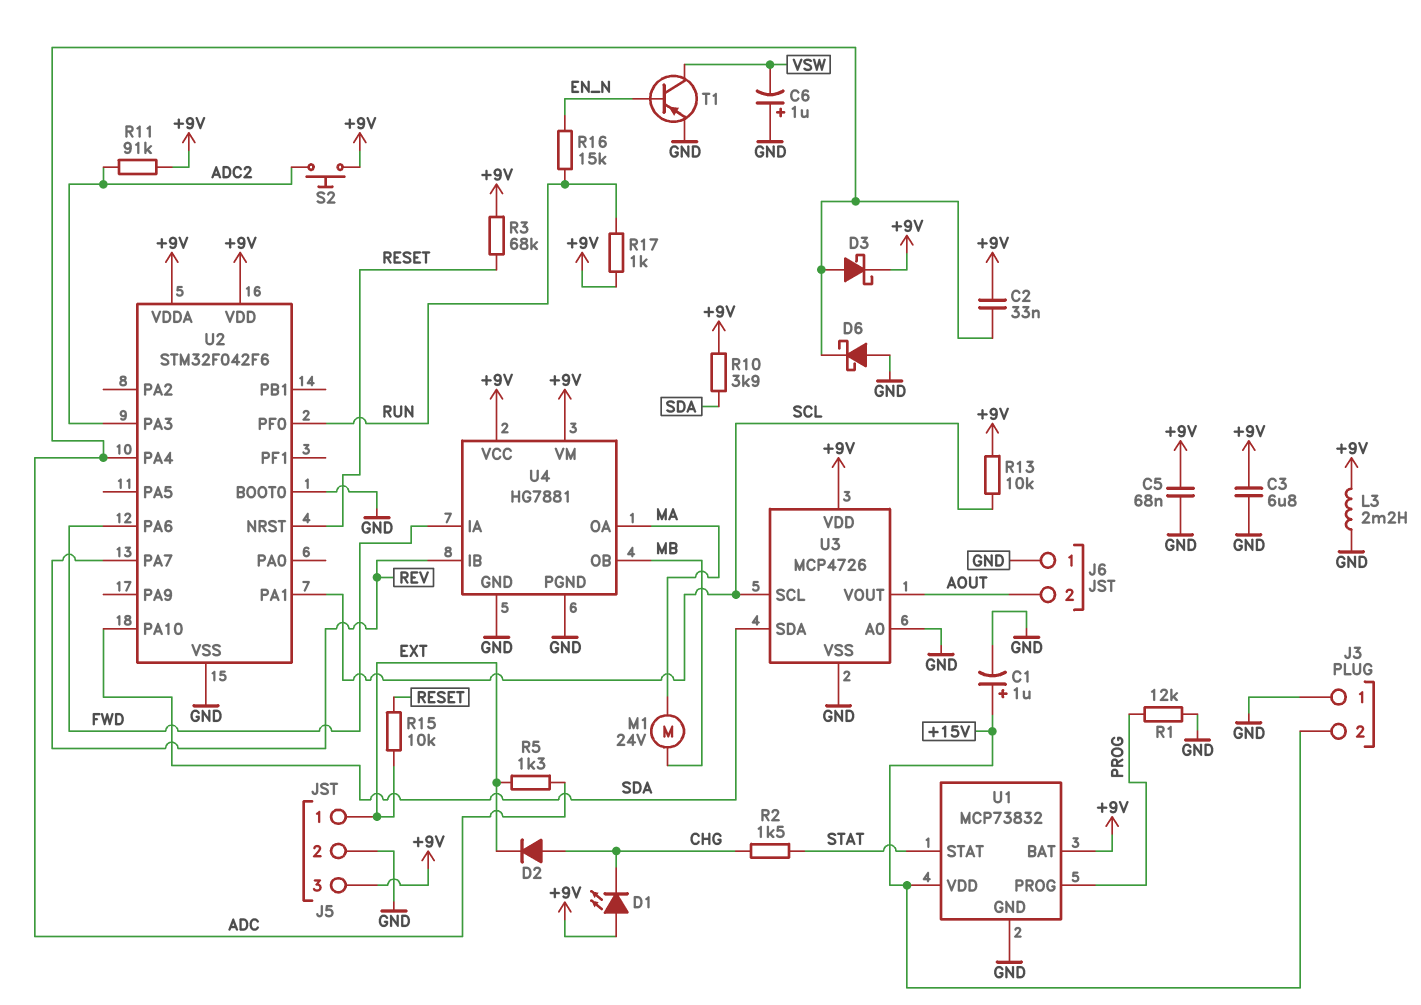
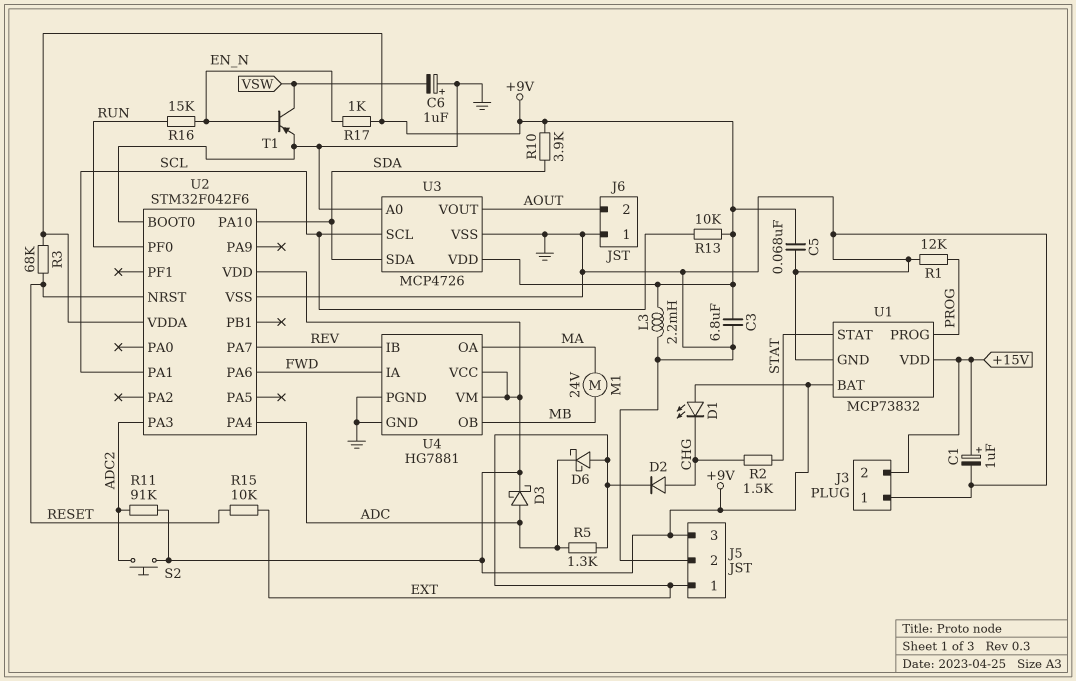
C2: 33nF (+9V, ADC) -> none
D6: schottky (A GND, K ADC) -> schottky (A EXT, K ADC)
R17: 1k (+9V, RUN) -> 1k (+9V, EN_N)

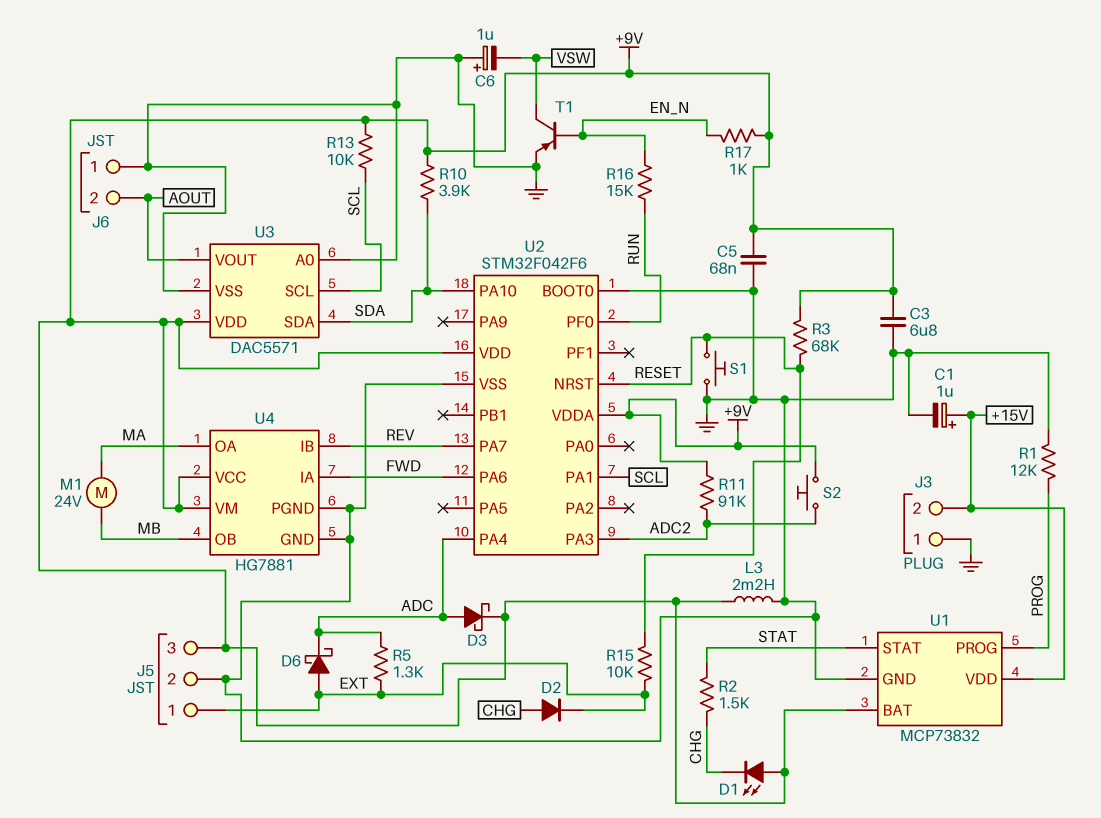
S1: none -> button (GND, RESET)
U3: MCP4726 -> DAC5571

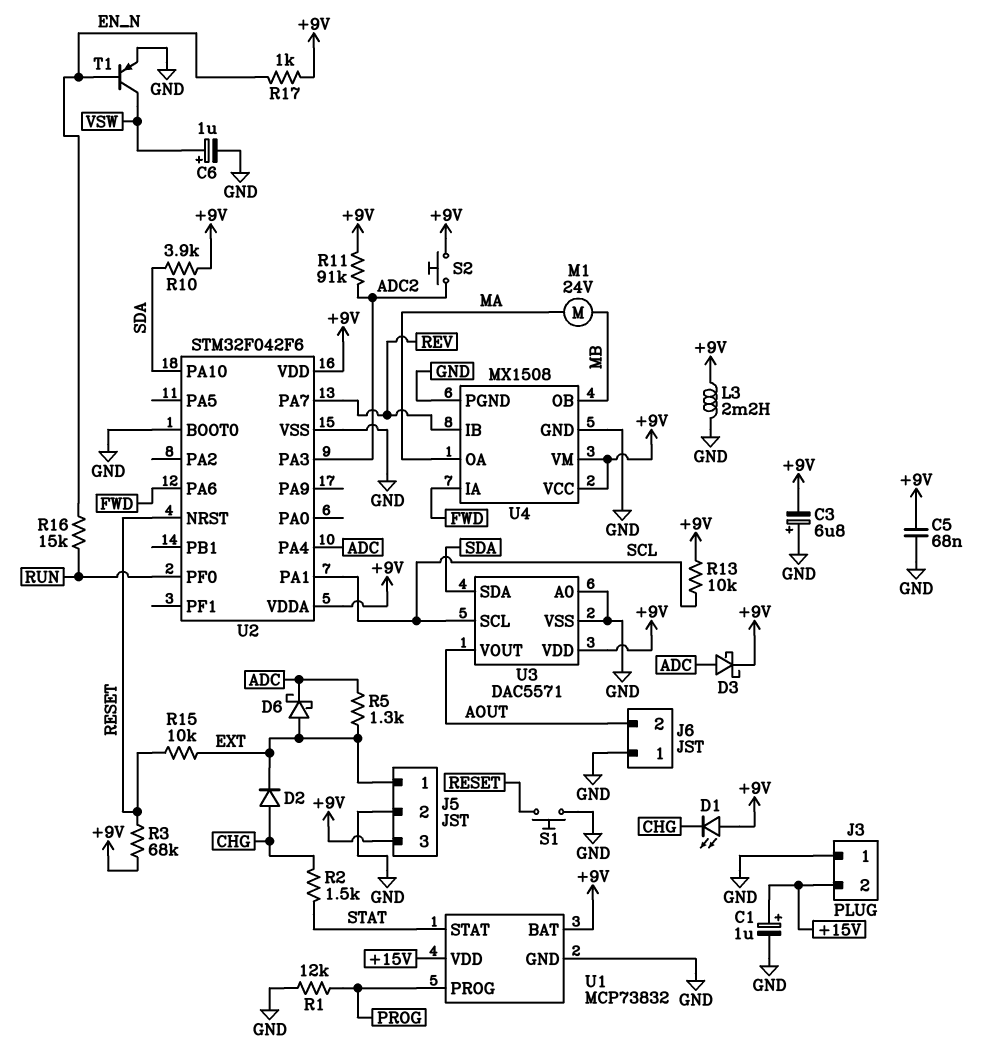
C3: 6.8uF (+9V, GND) -> 6.8uF (plus GND, minus +9V)
C6: 1uF (plus GND, minus VSW) -> 1uF (plus VSW, minus GND)
U4: HG7881 -> MX1508

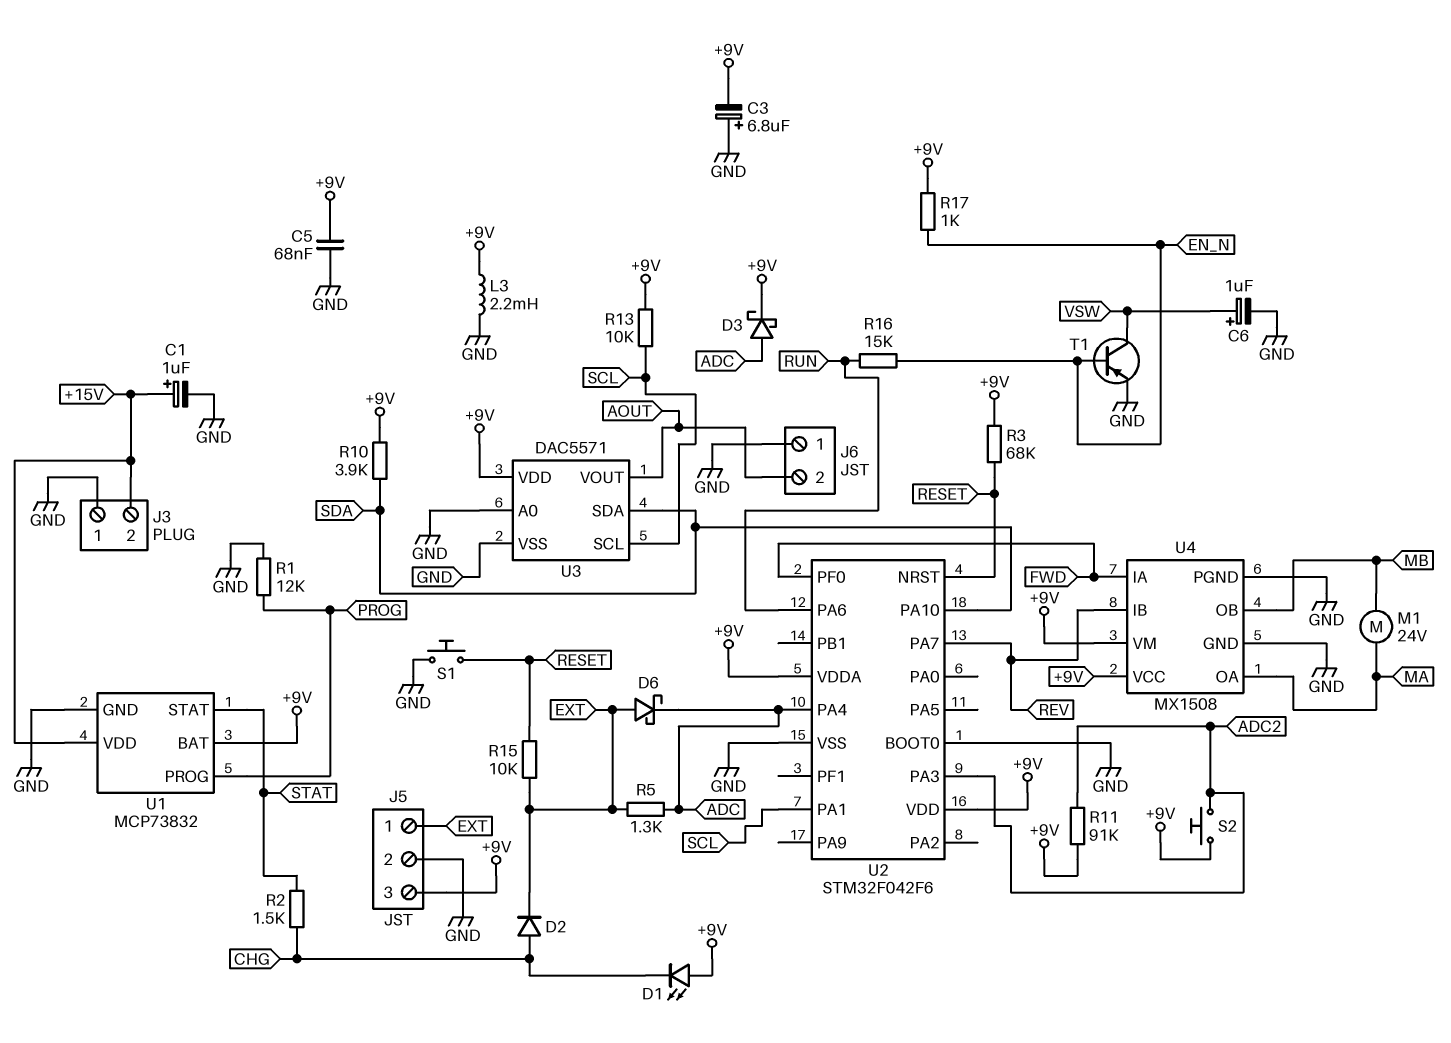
U2 pin PA6: FWD -> RUN
U2 pin PF0: RUN -> FWD

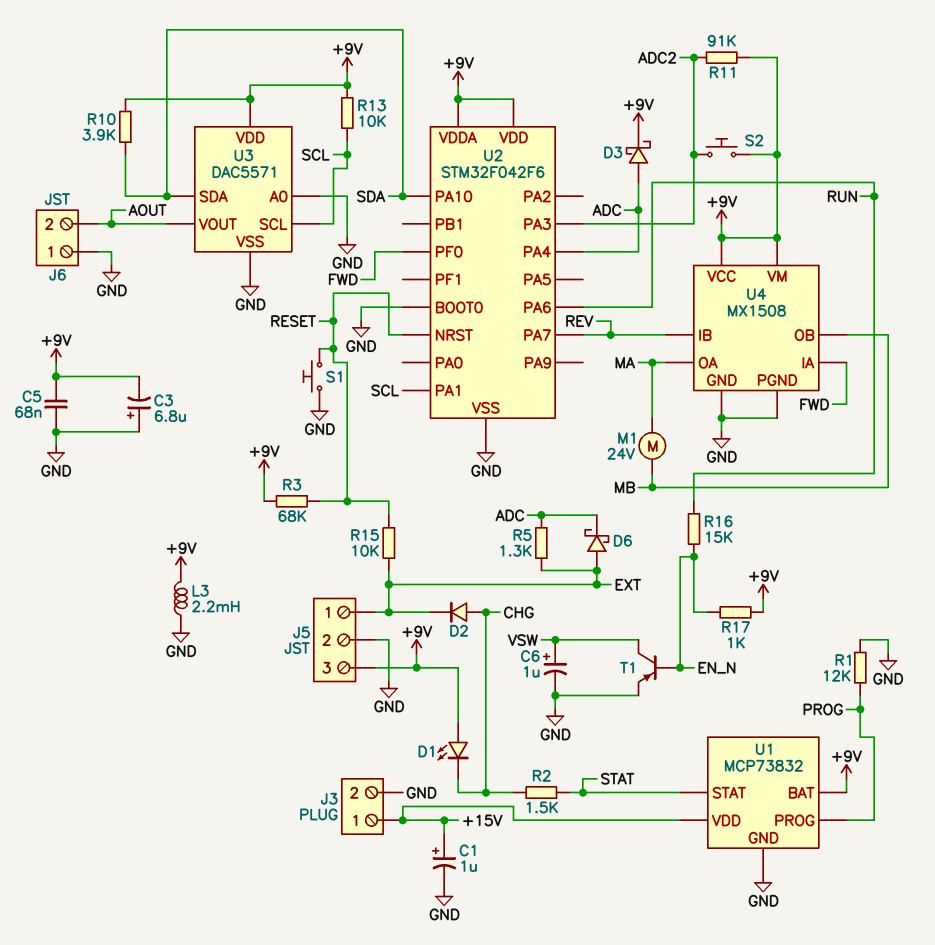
J3 pin 1: GND -> +15V
J3 pin 2: +15V -> GND

